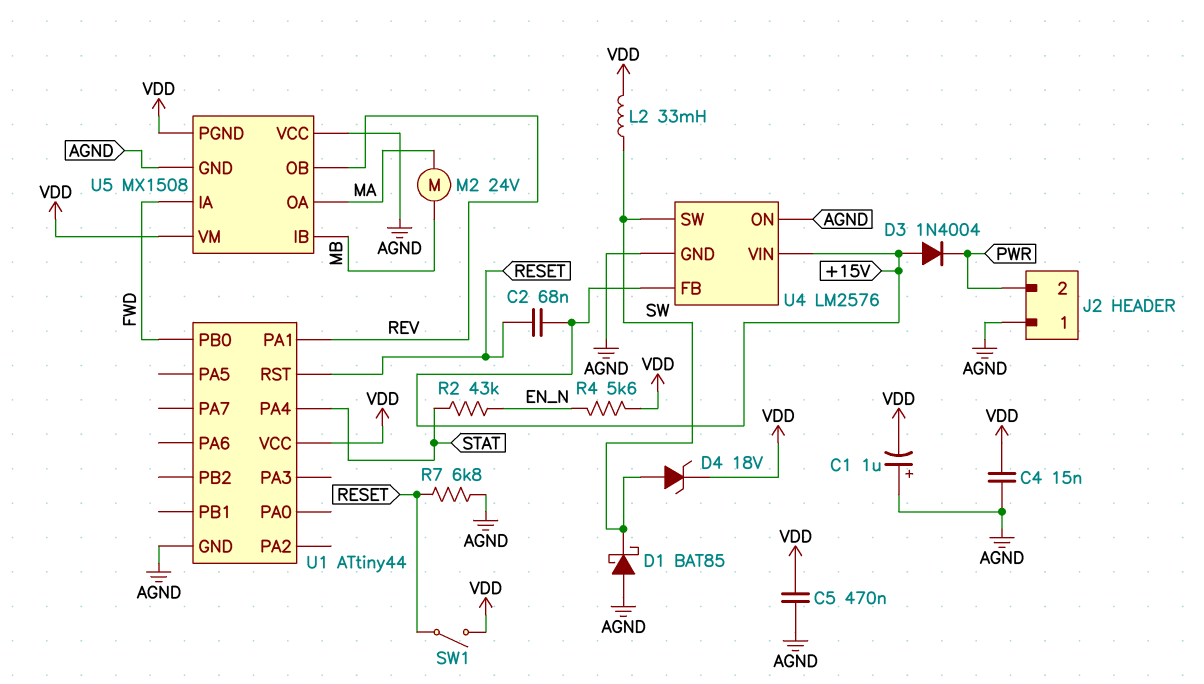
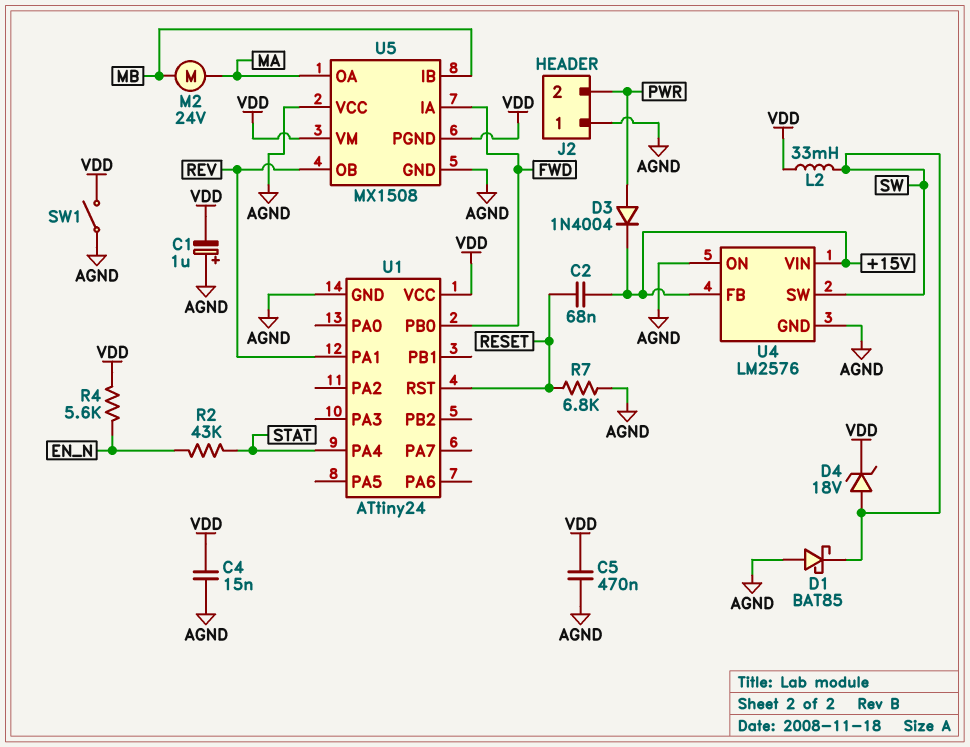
D3: diode 1N4004 (A +15V, K PWR) -> diode 1N4004 (A PWR, K +15V)
SW1: switch (RESET, VDD) -> switch (AGND, VDD)
U1: ATtiny44 -> ATtiny24

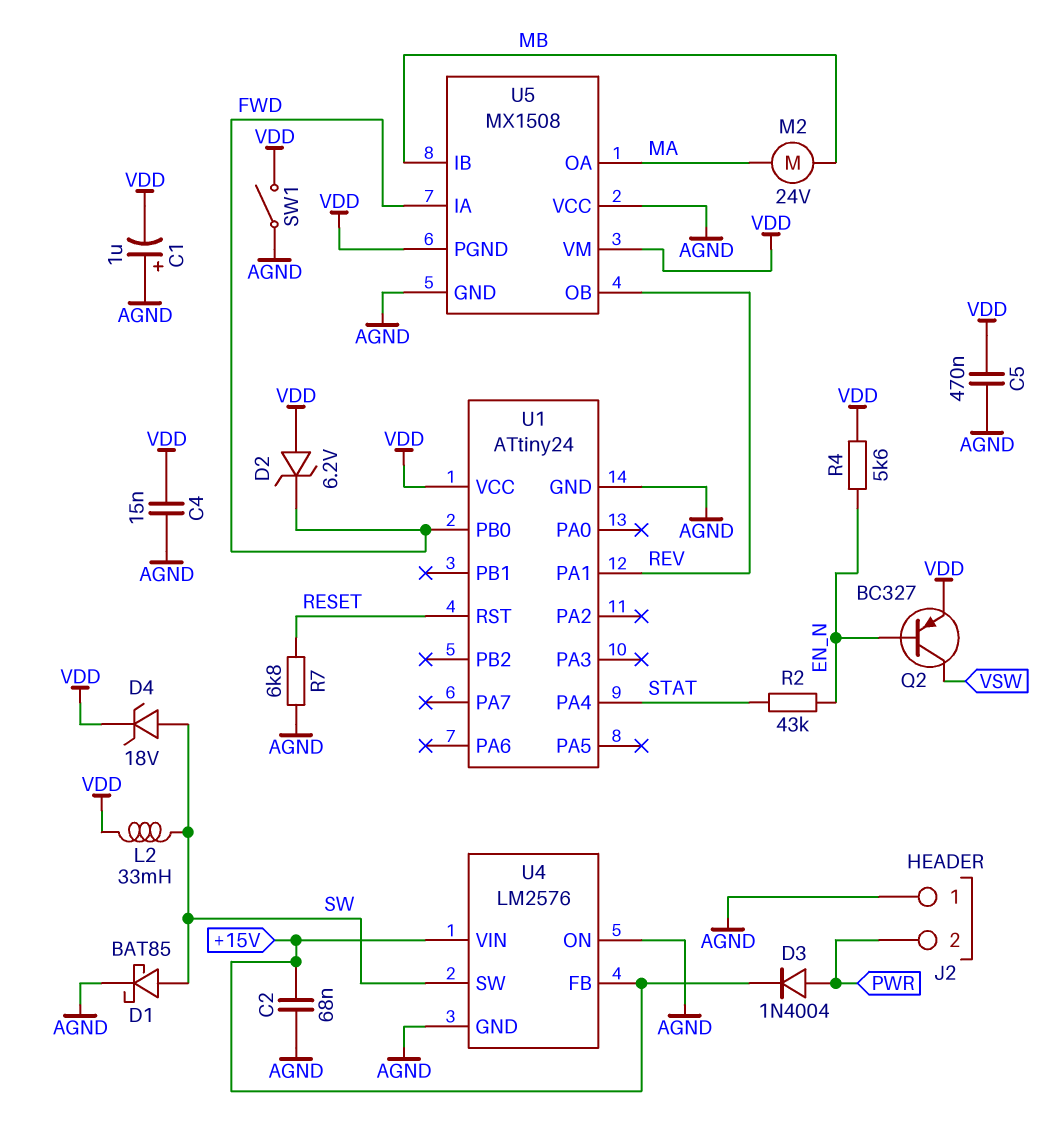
C2: 68nF (+15V, RESET) -> 68nF (+15V, AGND)
D1: schottky BAT85 (A AGND, K SW) -> schottky BAT85 (A SW, K AGND)
D2: none -> zener 6.2V (A VDD, K FWD)
Q2: none -> PNP BC327 (B EN_N, C VSW, E VDD)

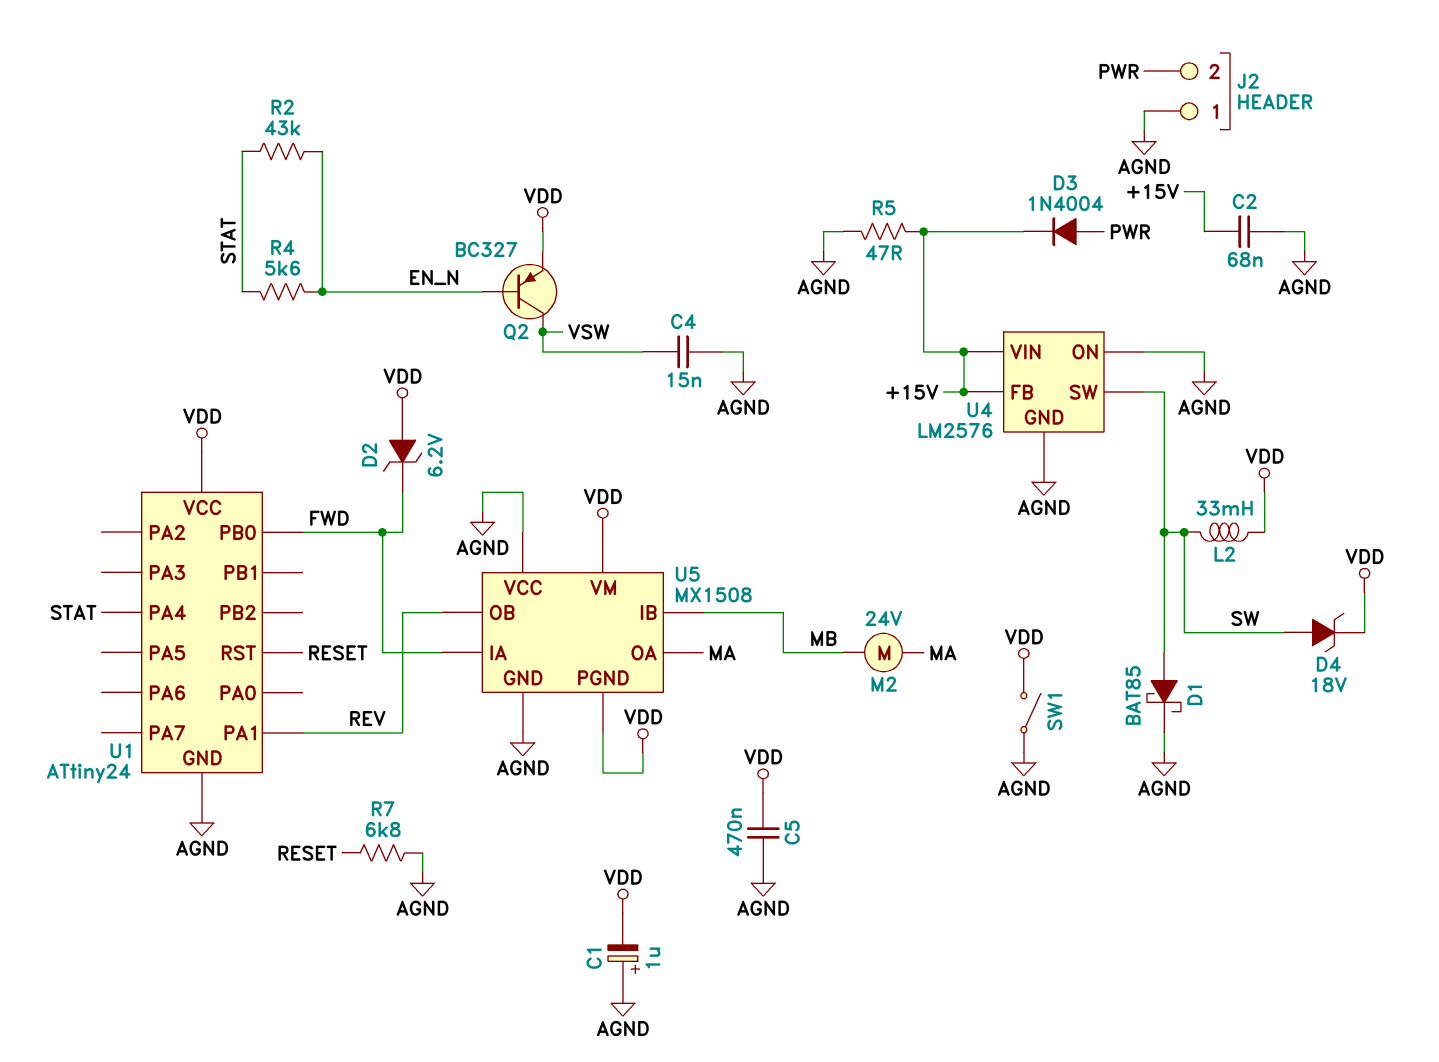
C4: 15nF (AGND, VDD) -> 15nF (AGND, VSW)
R4: 5.6k (EN_N, VDD) -> 5.6k (EN_N, STAT)
R5: none -> 47 (+15V, AGND)

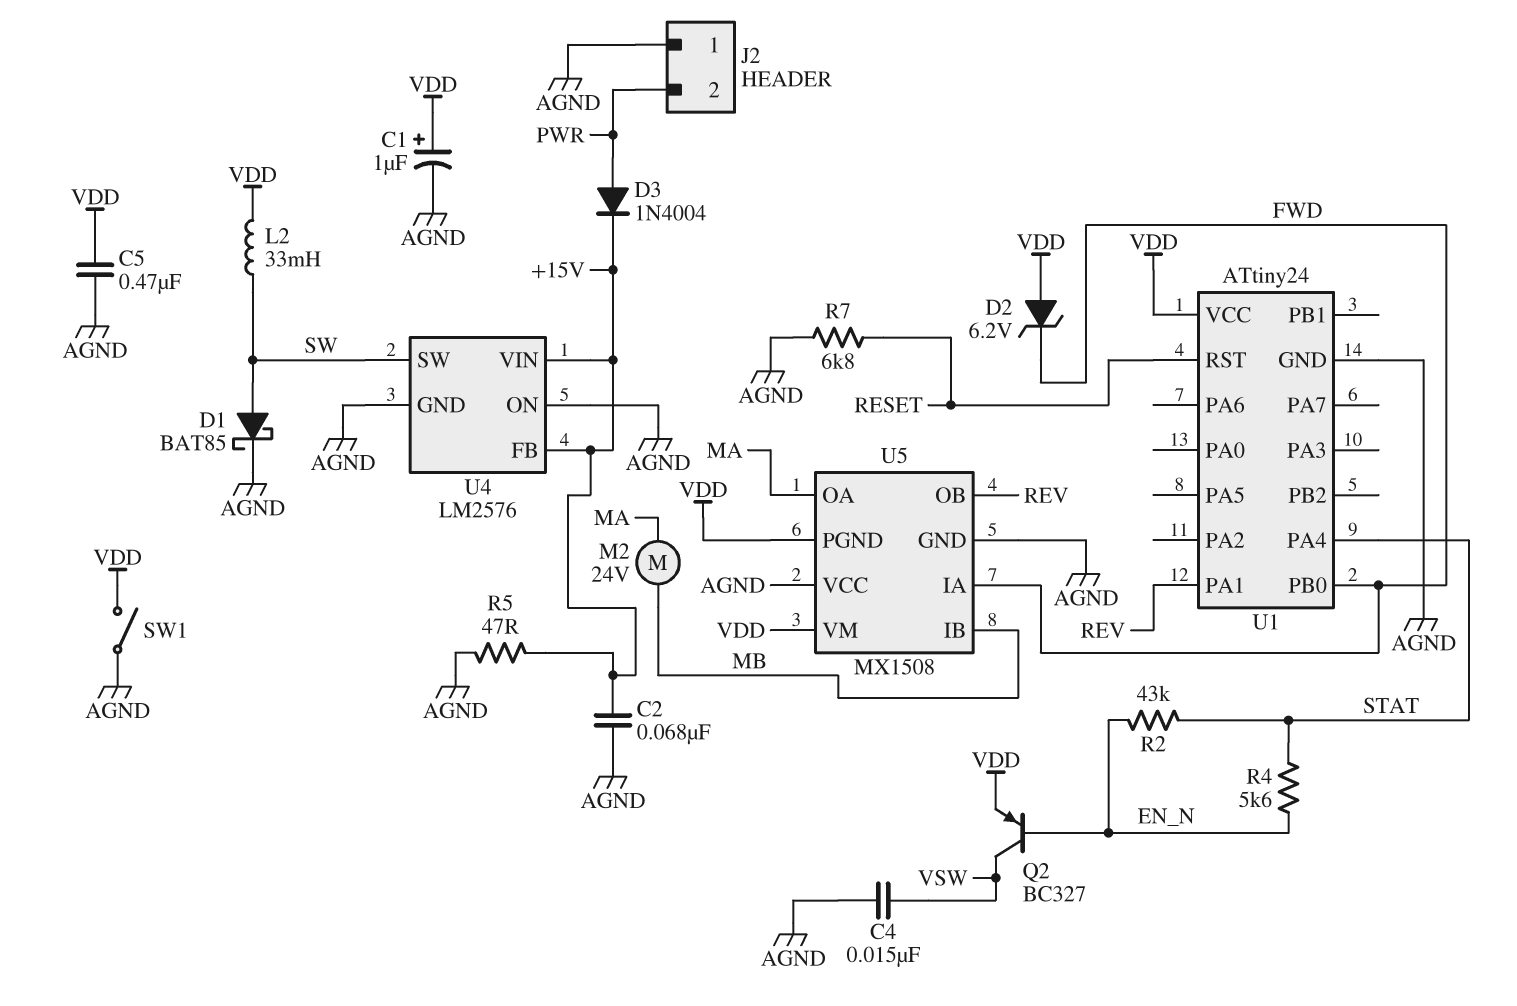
C1: 1uF (plus AGND, minus VDD) -> 1uF (plus VDD, minus AGND)
D4: zener 18V (A SW, K VDD) -> none

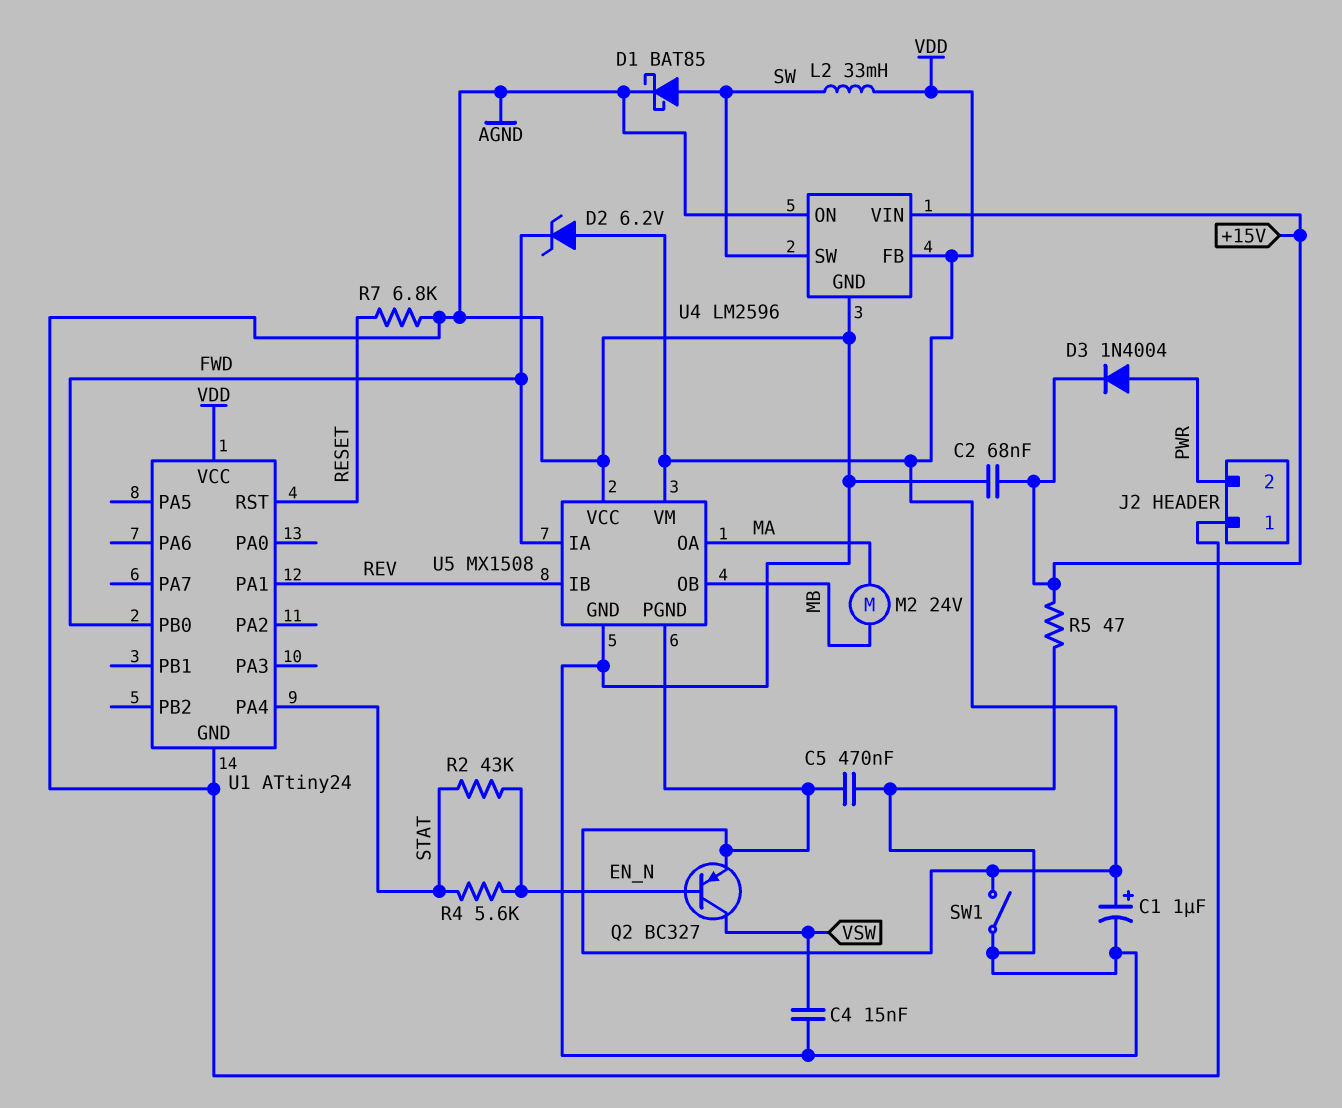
U4: LM2576 -> LM2596
U4 pin FB: +15V -> VDD
U5 pin IB: MB -> REV
U5 pin OB: REV -> MB

